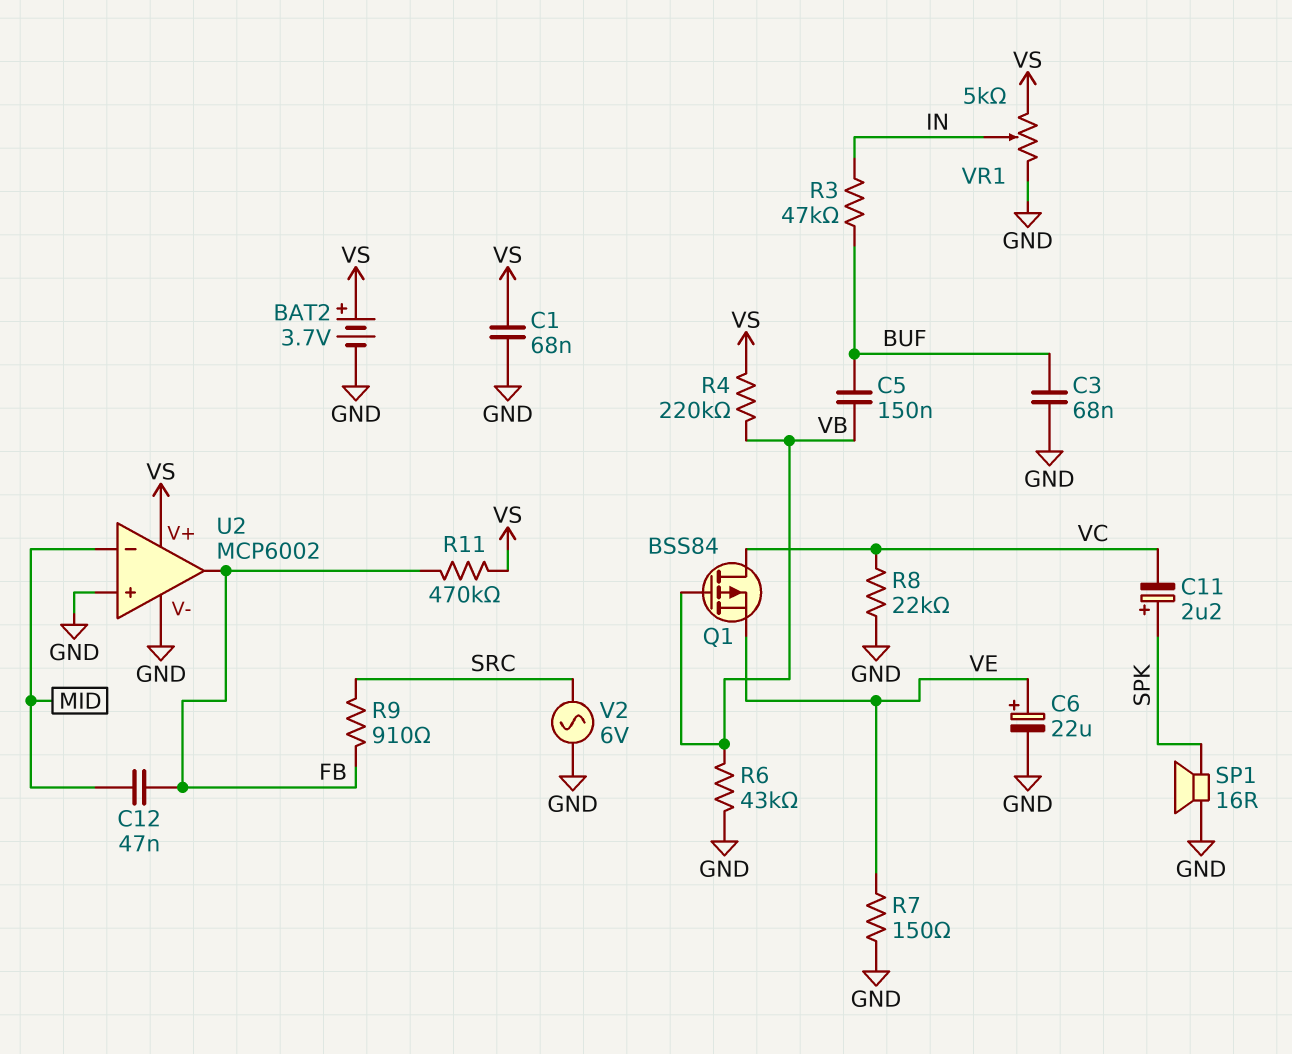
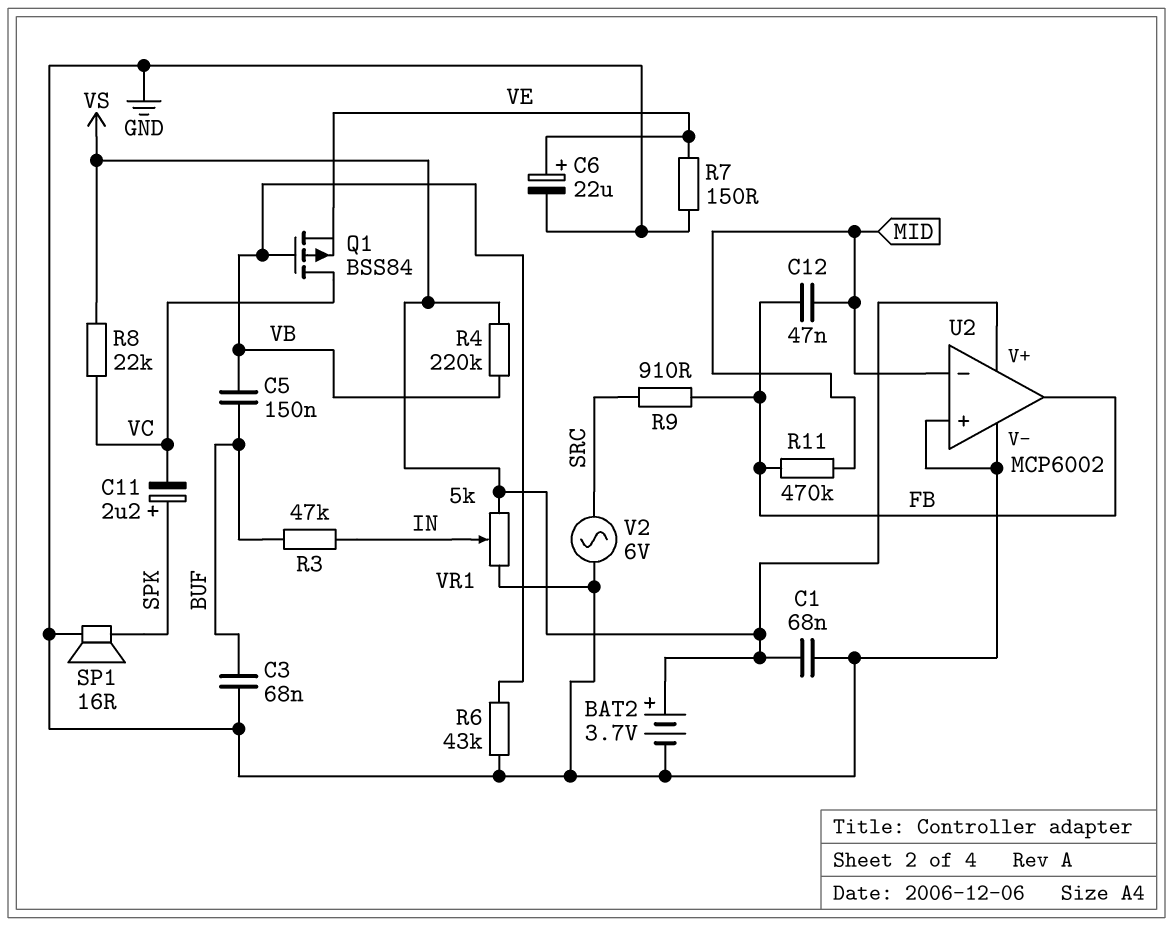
R8: 22k (GND, VC) -> 22k (VC, VS)
R11: 470k (FB, VS) -> 470k (FB, MID)

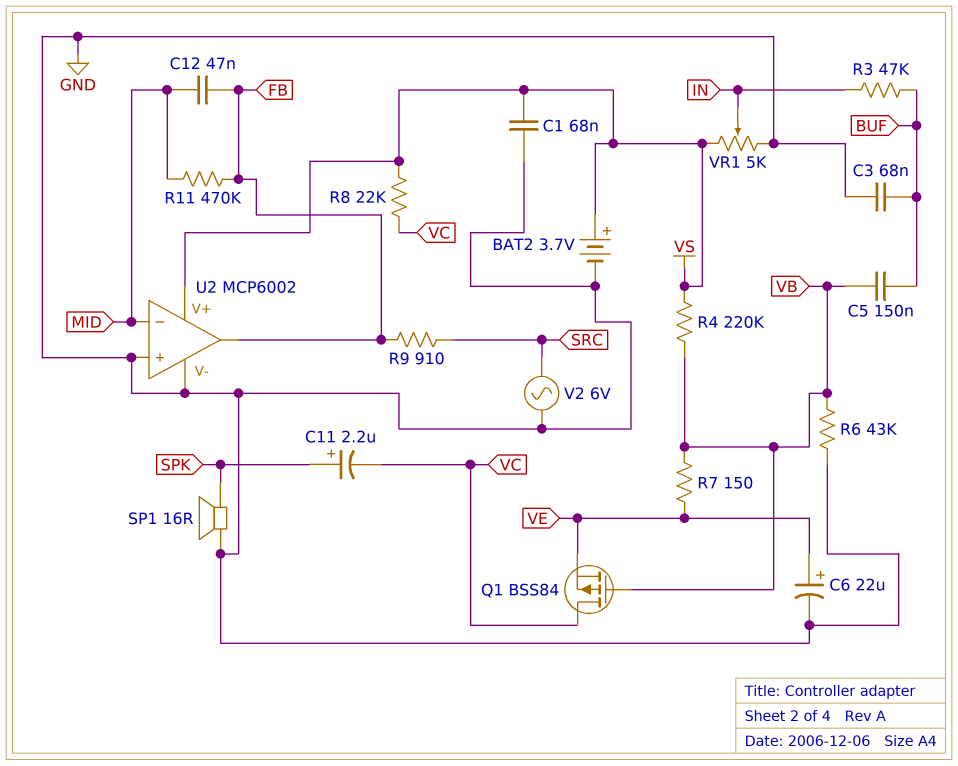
R7: 150 (GND, VE) -> 150 (VB, VE)

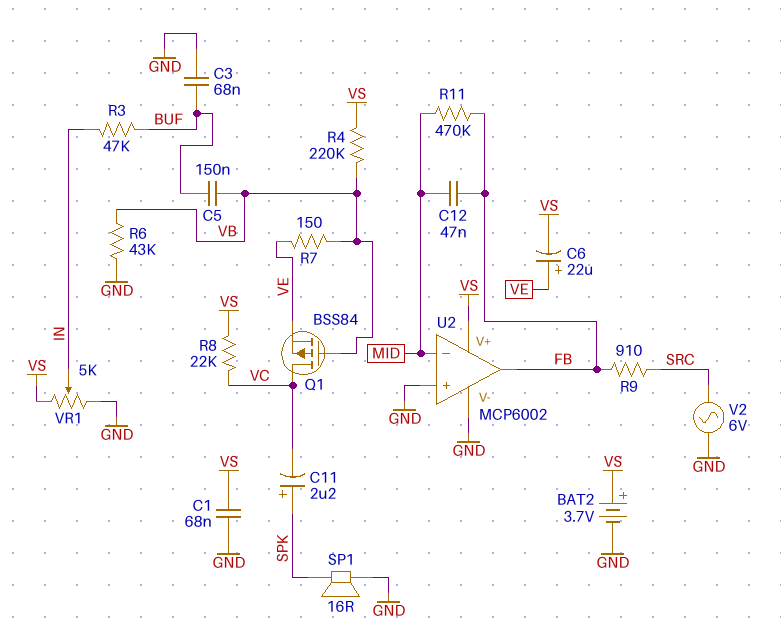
C6: 22uF (plus VE, minus GND) -> 22uF (plus VE, minus VS)

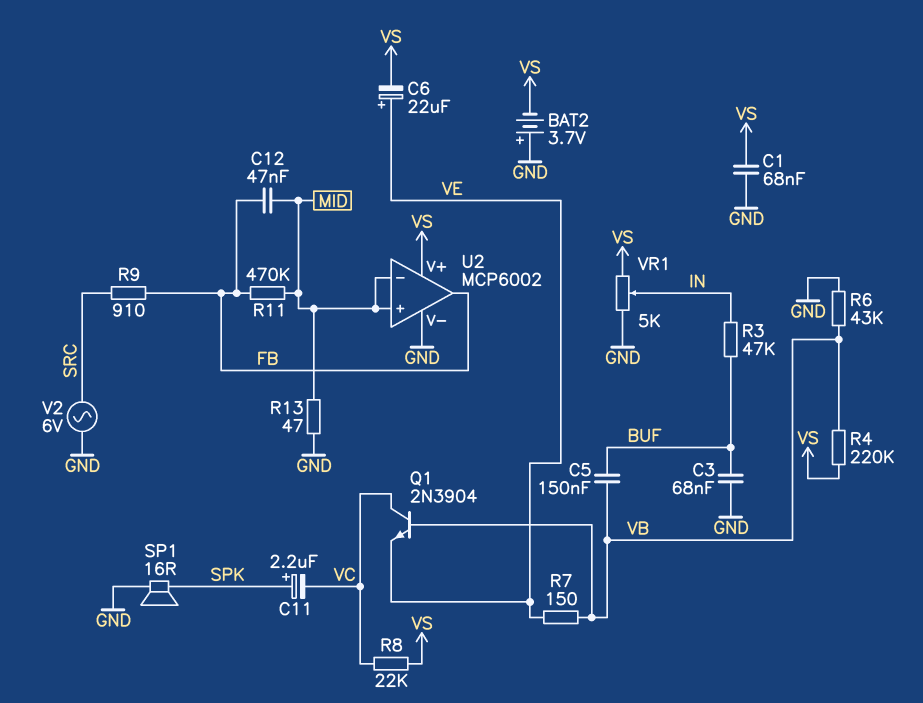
BAT2: 3.7V (plus VS, minus GND) -> 3.7V (plus GND, minus VS)
Q1: PMOS BSS84 (G VB, D VC, S VE) -> NPN 2N3904 (B VB, C VC, E VE)
R13: none -> 47 (GND, MID)
U2 pin in+: GND -> MID

